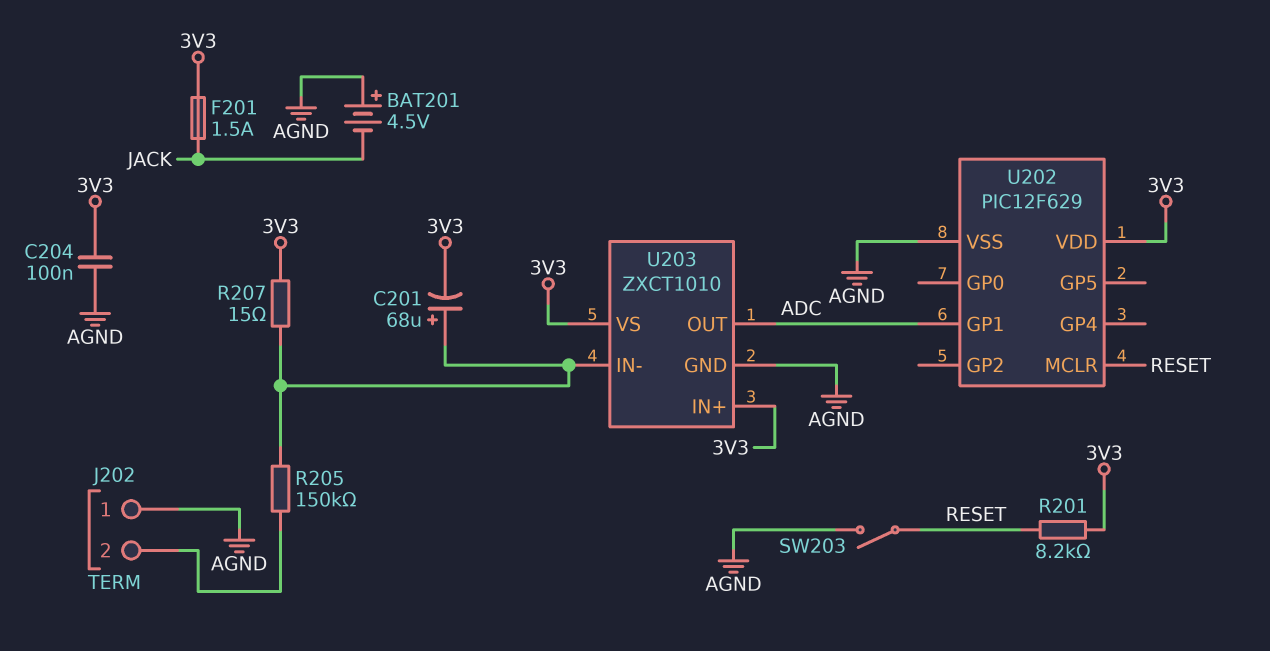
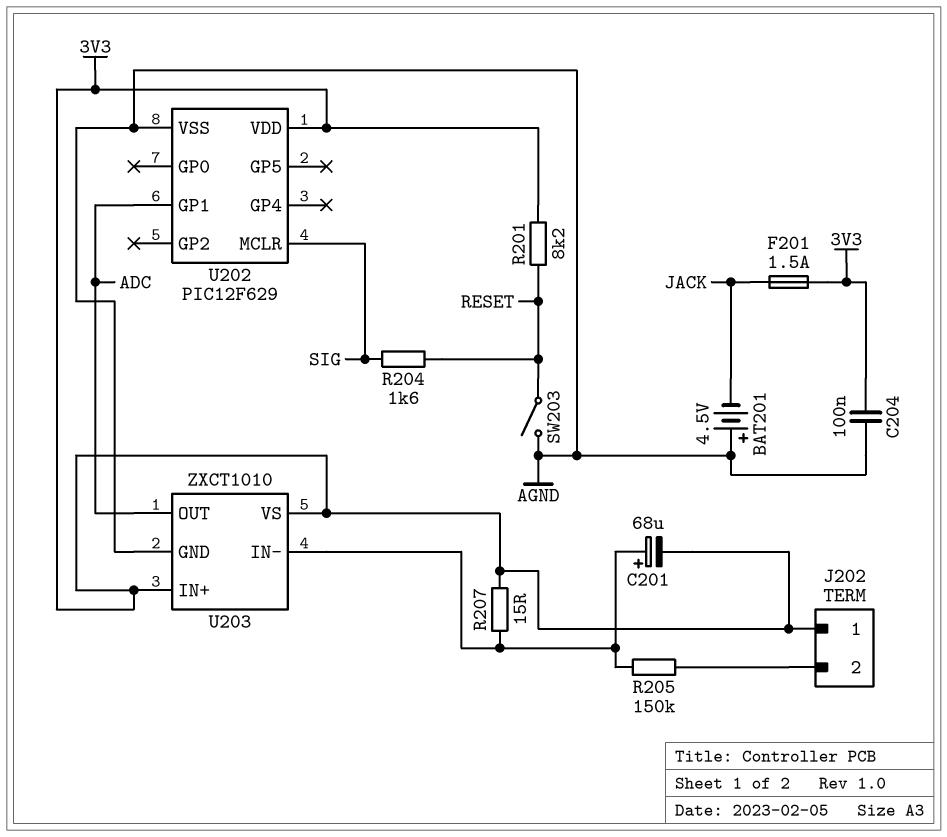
J202 pin 1: AGND -> 3V3
R204: none -> 1.6k (RESET, SIG)
U202 pin MCLR: RESET -> SIG

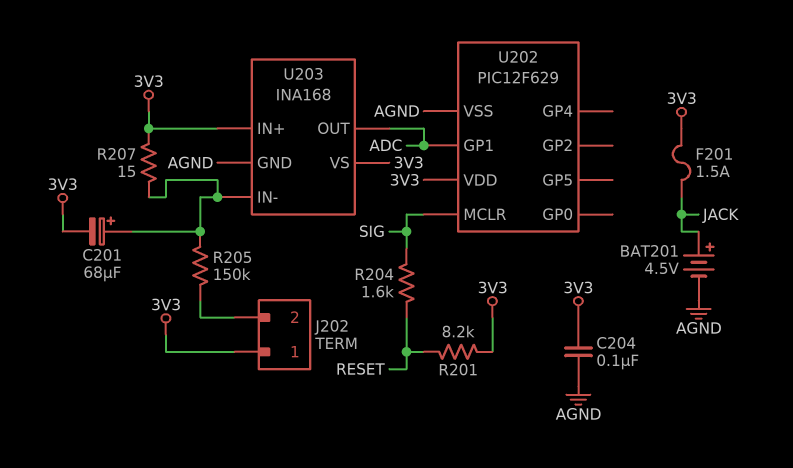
BAT201: 4.5V (plus AGND, minus JACK) -> 4.5V (plus JACK, minus AGND)
SW203: switch (AGND, RESET) -> none
U203: ZXCT1010 -> INA168

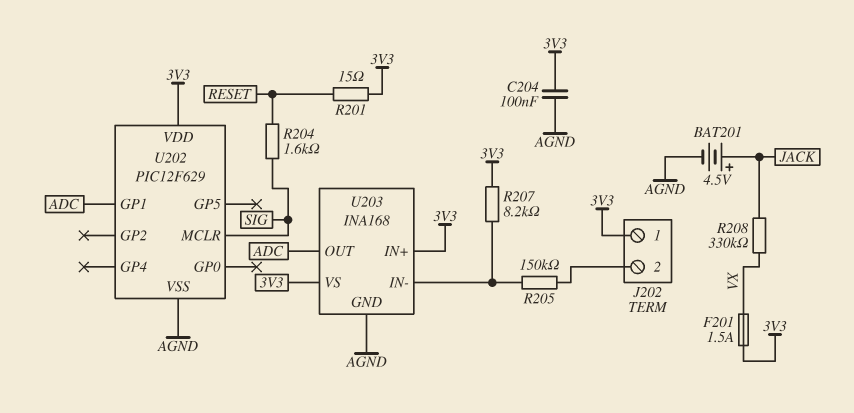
C201: 68uF (plus U203/IN-, minus 3V3) -> none
F201: 1.5A (3V3, JACK) -> 1.5A (3V3, VX)
R201: 8.2k (3V3, RESET) -> 15 (3V3, RESET)
R207: 15 (3V3, U203/IN-) -> 8.2k (3V3, U203/IN-)
R208: none -> 330k (JACK, VX)

